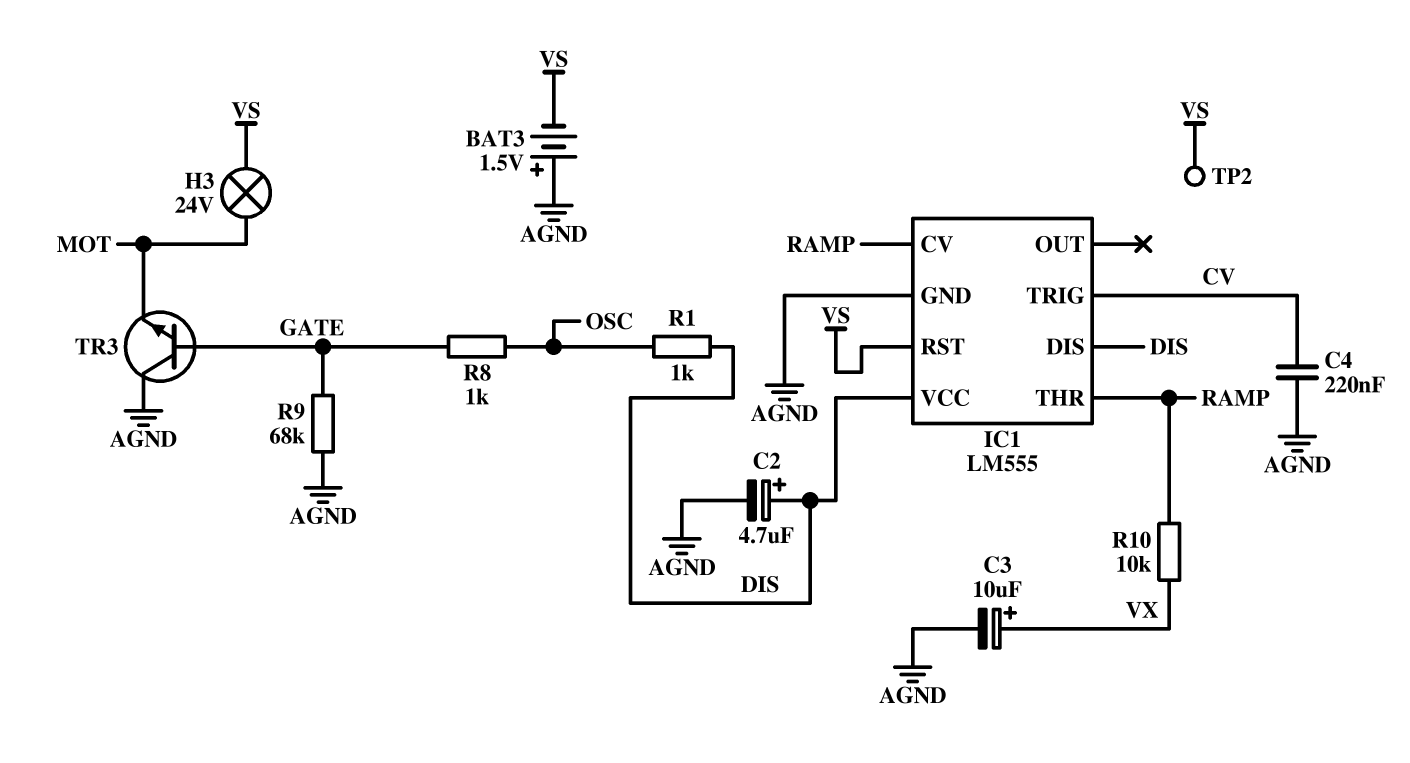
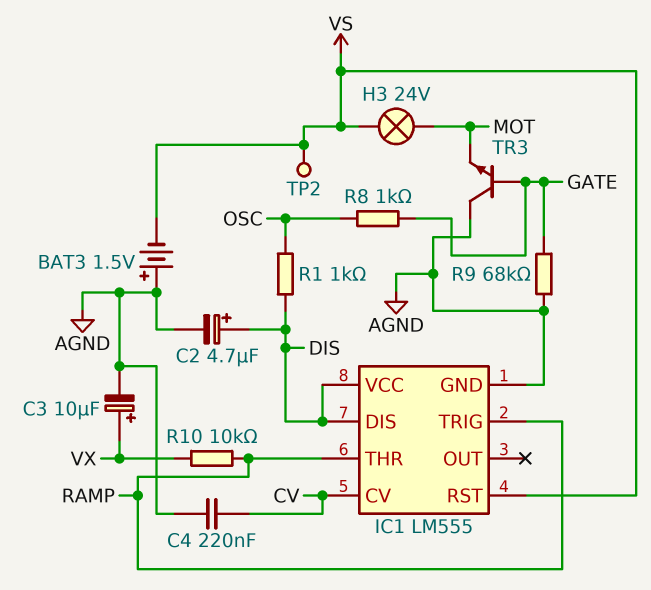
IC1 pin CV: RAMP -> CV
IC1 pin TRIG: CV -> RAMP

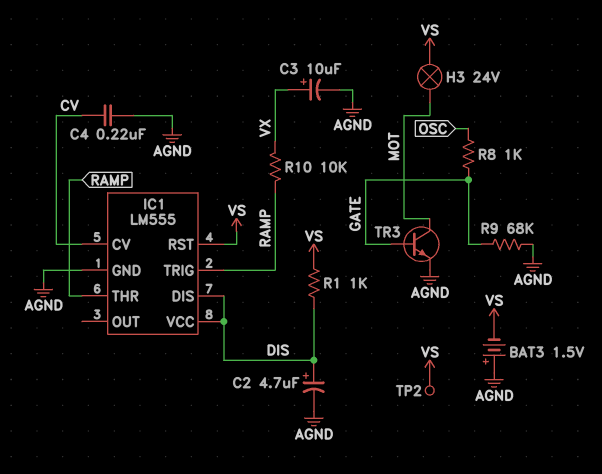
R1: 1k (DIS, OSC) -> 1k (DIS, VS)
TR3: NPN (B GATE, C AGND, E MOT) -> NPN (B GATE, C MOT, E AGND)

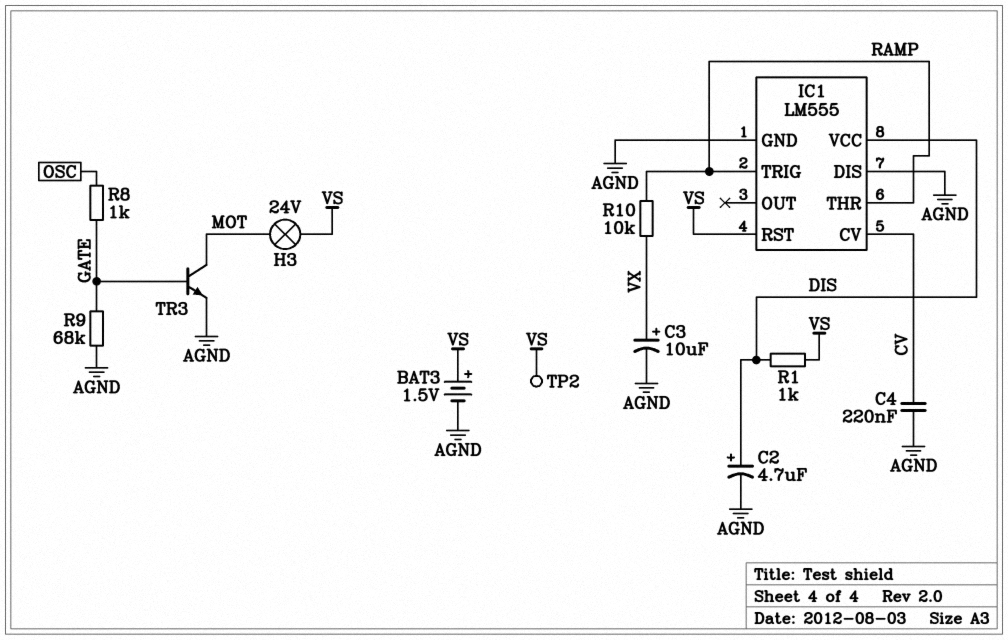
BAT3: 1.5V (plus AGND, minus VS) -> 1.5V (plus VS, minus AGND)
IC1 pin DIS: DIS -> AGND

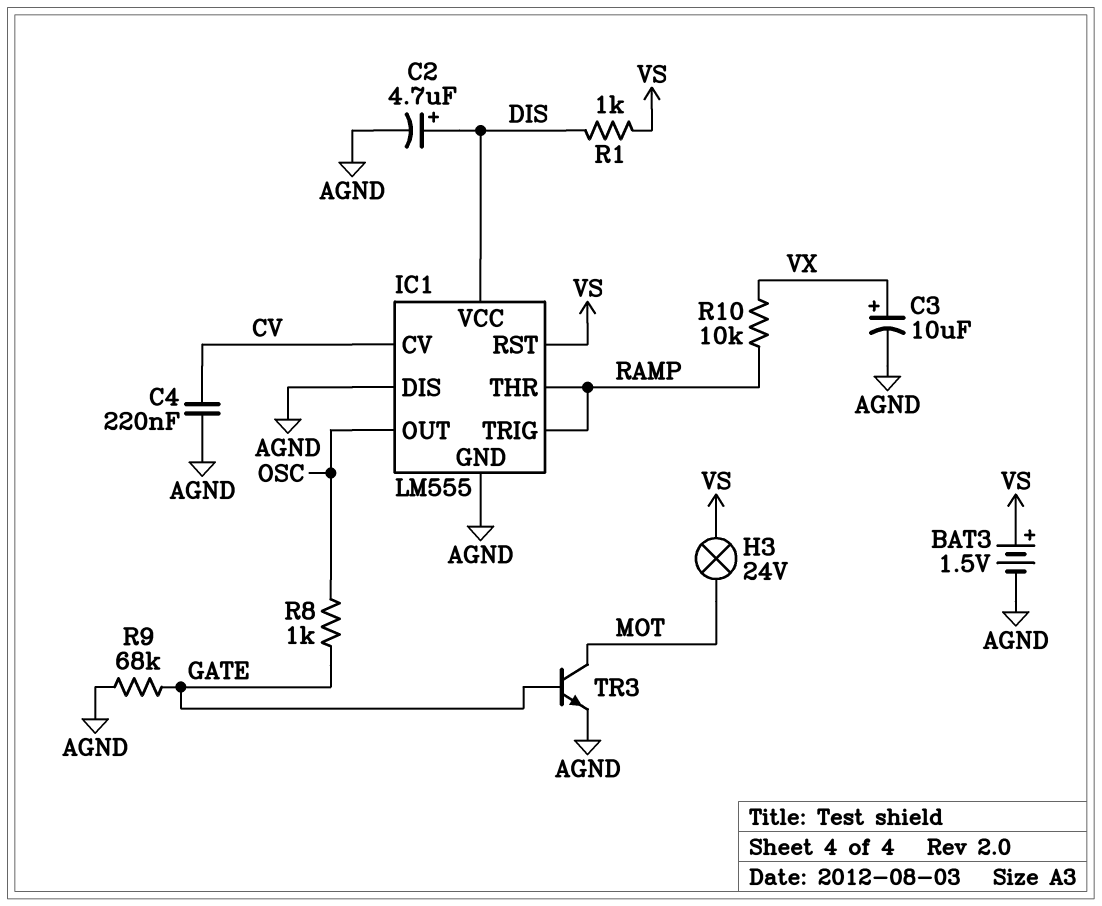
IC1 pin OUT: none -> OSC
TP2: test point (VS) -> none

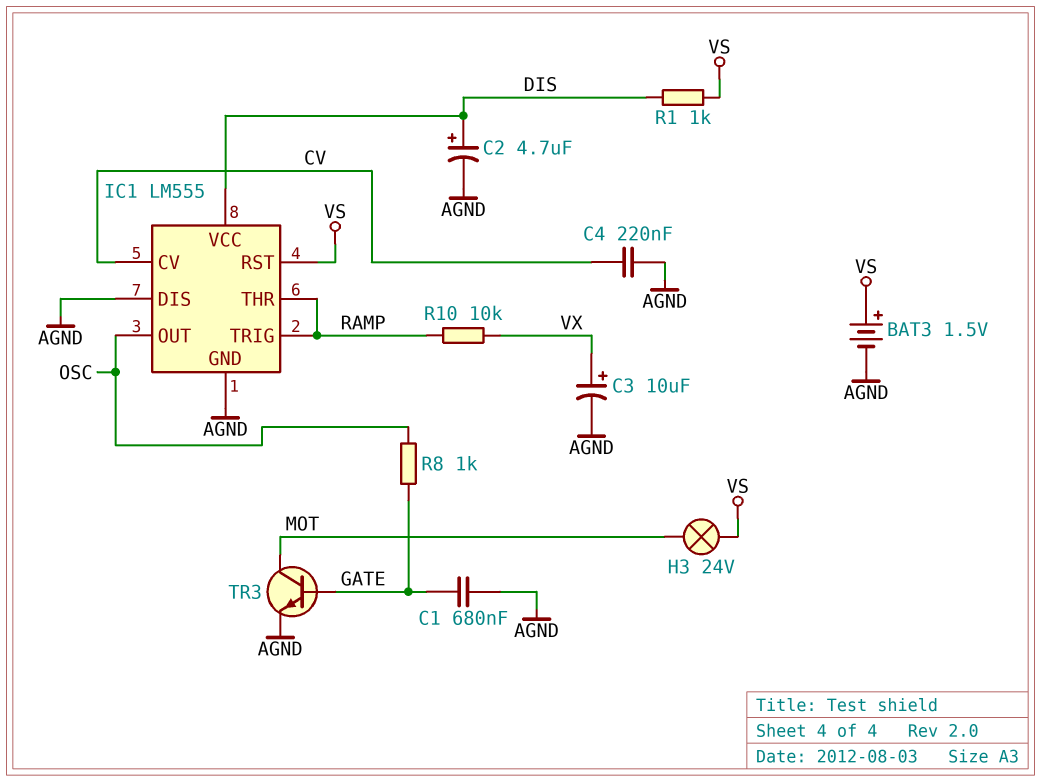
C1: none -> 680nF (AGND, GATE)
R9: 68k (AGND, GATE) -> none

